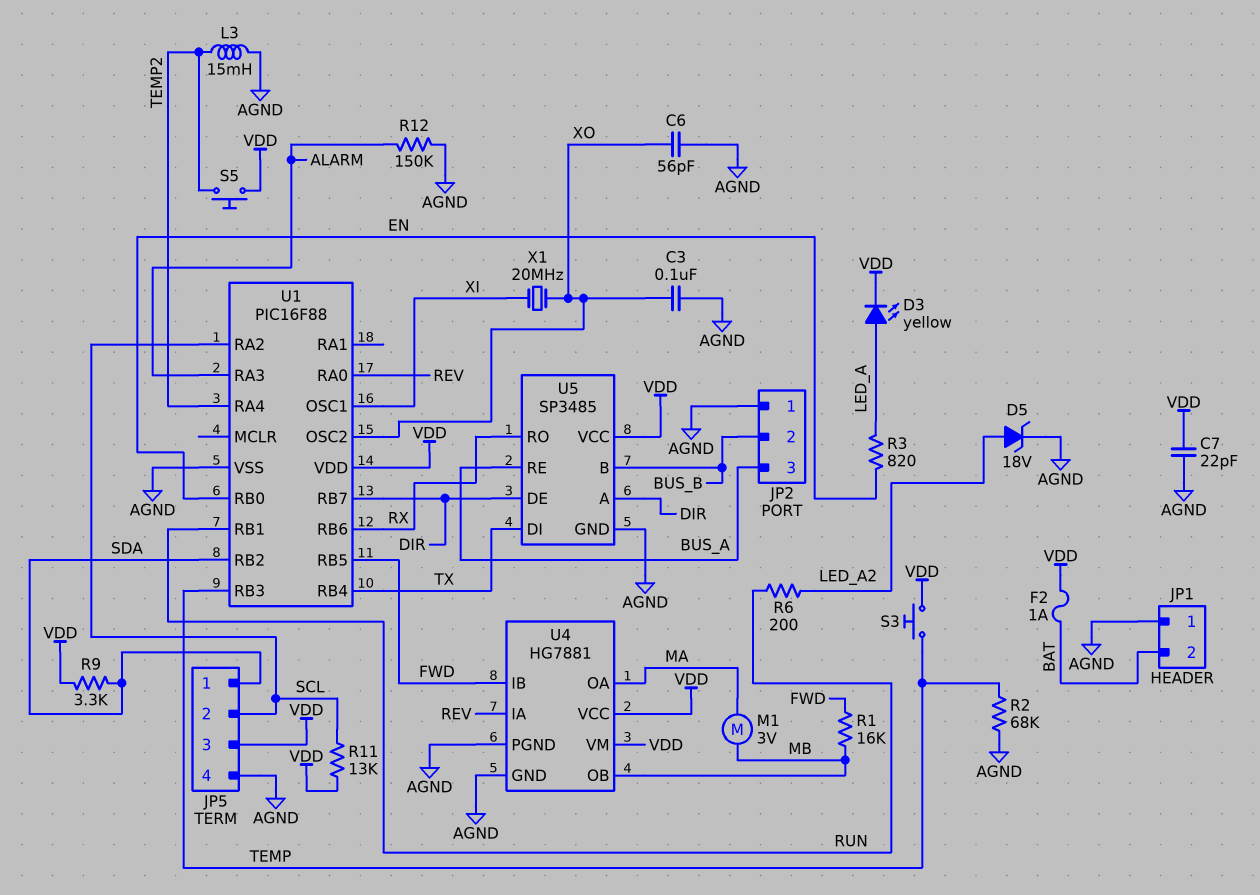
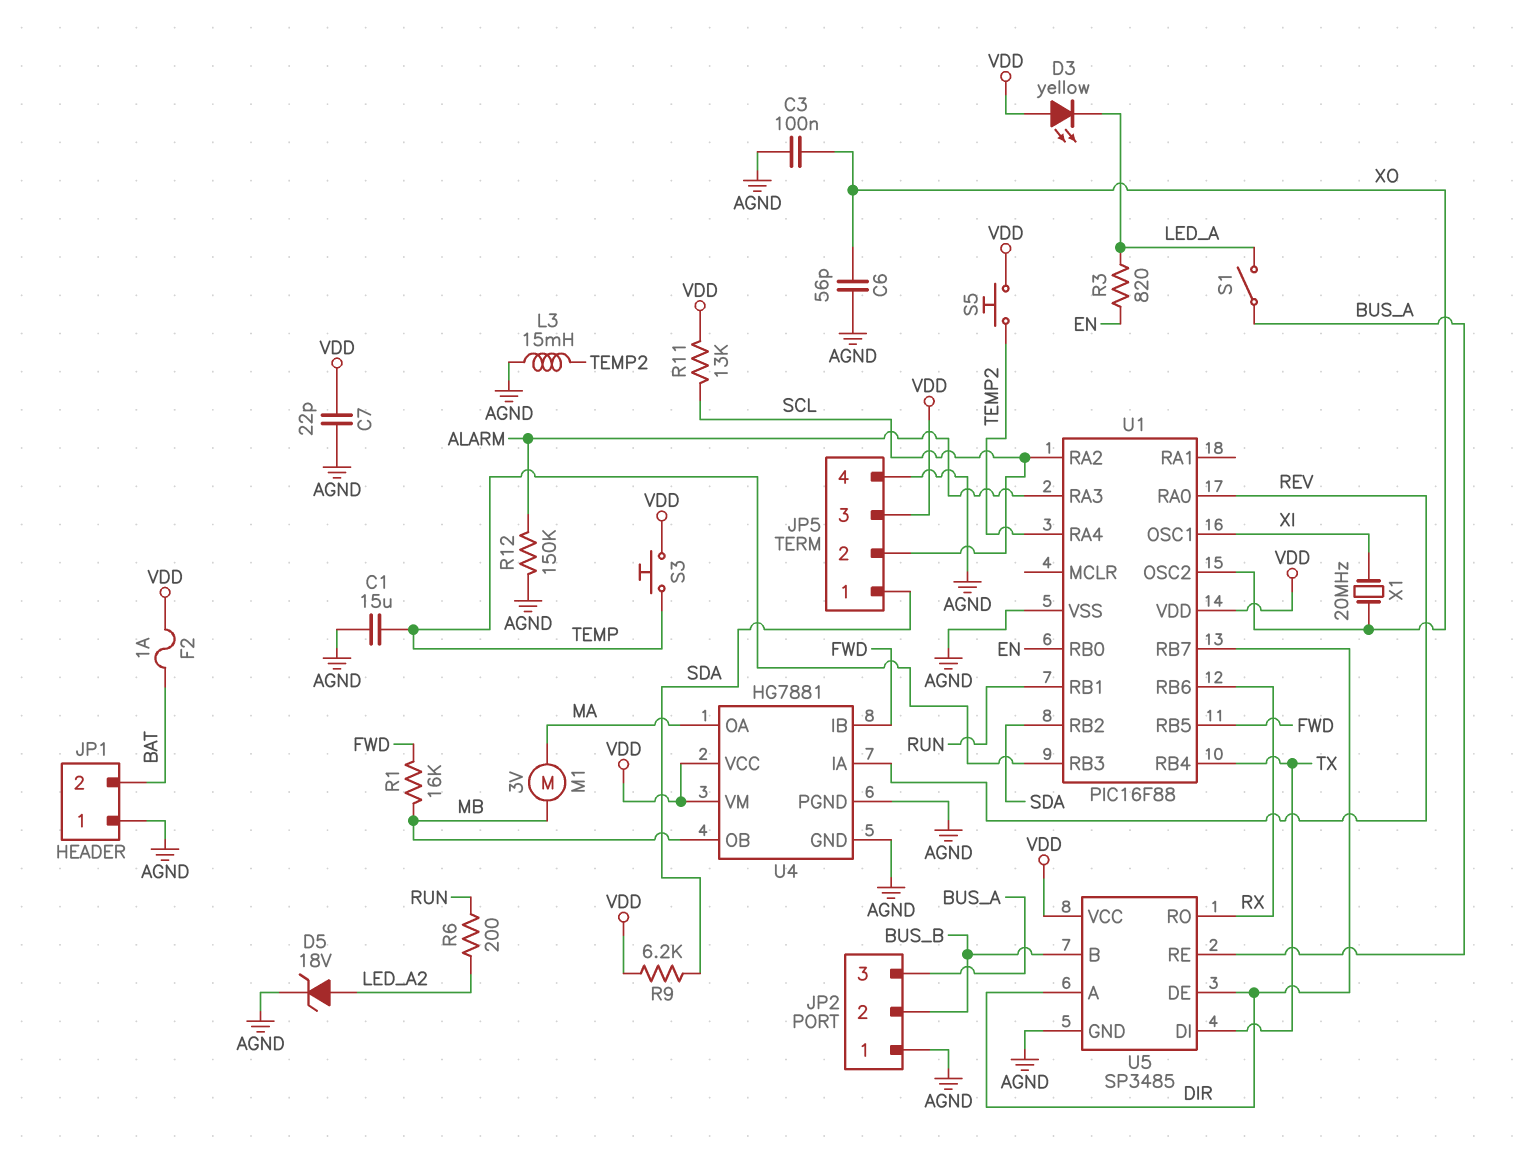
C1: none -> 15uF (AGND, TEMP)
D3: LED yellow (A LED_A, K VDD) -> LED yellow (A VDD, K LED_A)
R2: 68k (AGND, TEMP) -> none
R9: 3.3k (SDA, VDD) -> 6.2k (SDA, VDD)
S1: none -> switch (BUS_A, LED_A)

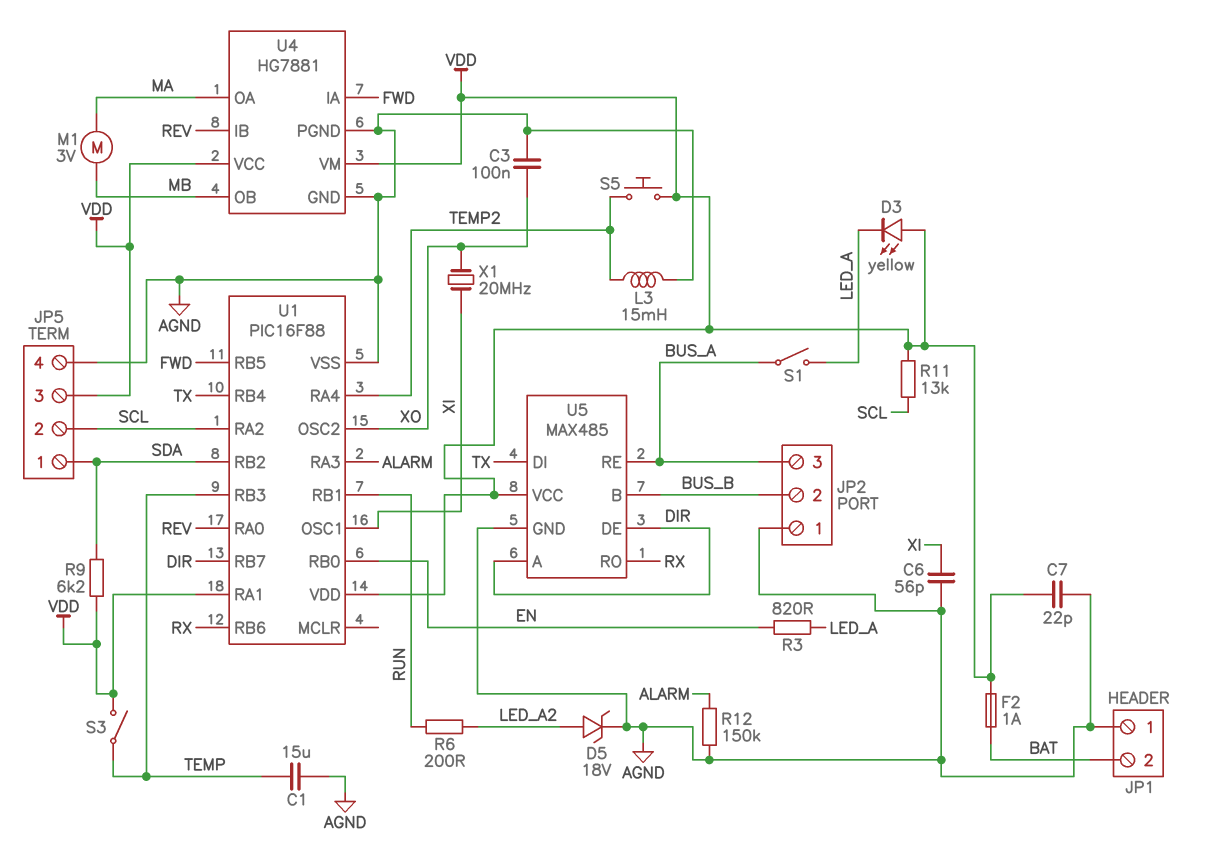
C6: 56pF (AGND, XO) -> 56pF (AGND, XI)
R1: 16k (FWD, MB) -> none
S3: button (TEMP, VDD) -> switch (TEMP, VDD)
U1 pin RA1: none -> VDD
U4 pin IA: REV -> FWD
U4 pin IB: FWD -> REV
U5: SP3485 -> MAX485

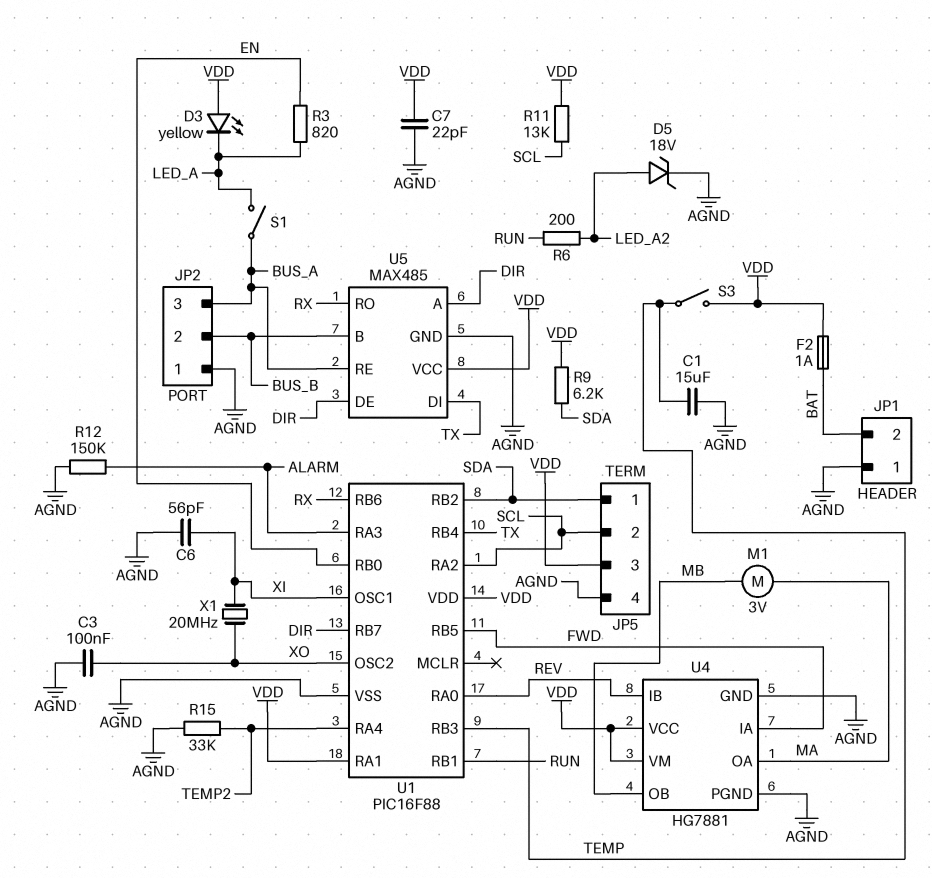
L3: 15mH (AGND, TEMP2) -> none
R15: none -> 33k (AGND, TEMP2)
S5: button (TEMP2, VDD) -> none

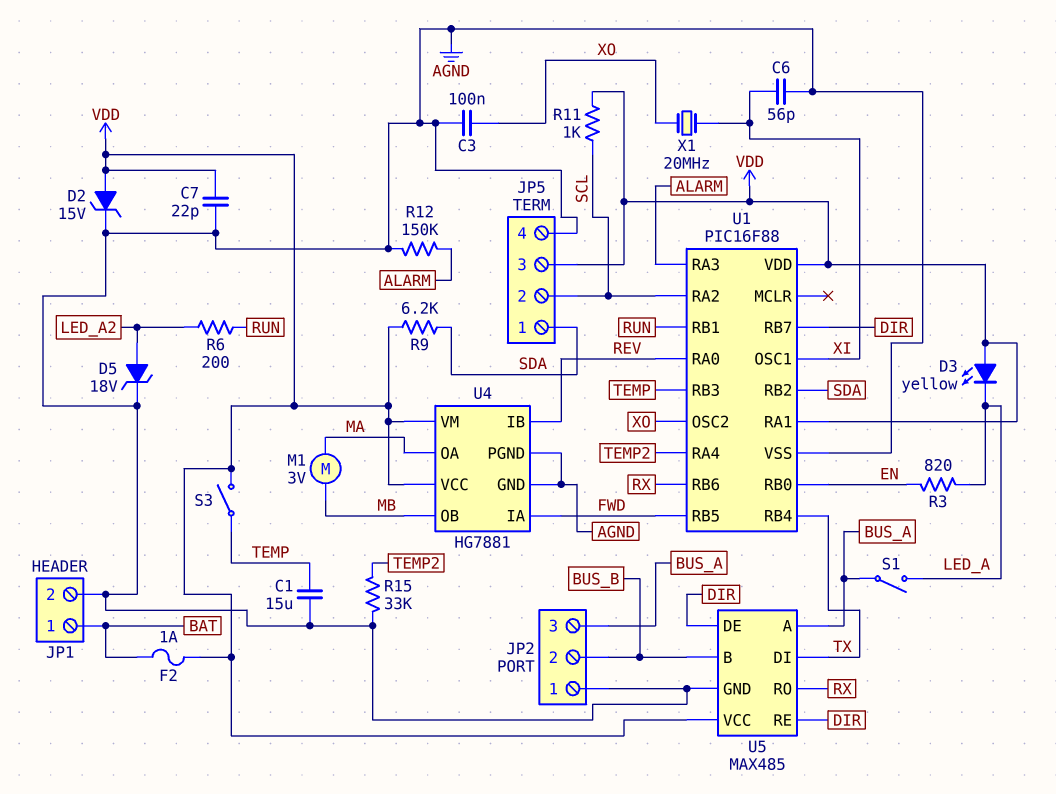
D2: none -> zener 15V (A VDD, K AGND)
JP1 pin 1: AGND -> BAT
JP1 pin 2: BAT -> AGND
R11: 13k (SCL, VDD) -> 1k (SCL, VDD)
U5 pin A: DIR -> BUS_A
U5 pin RE: BUS_A -> DIR

